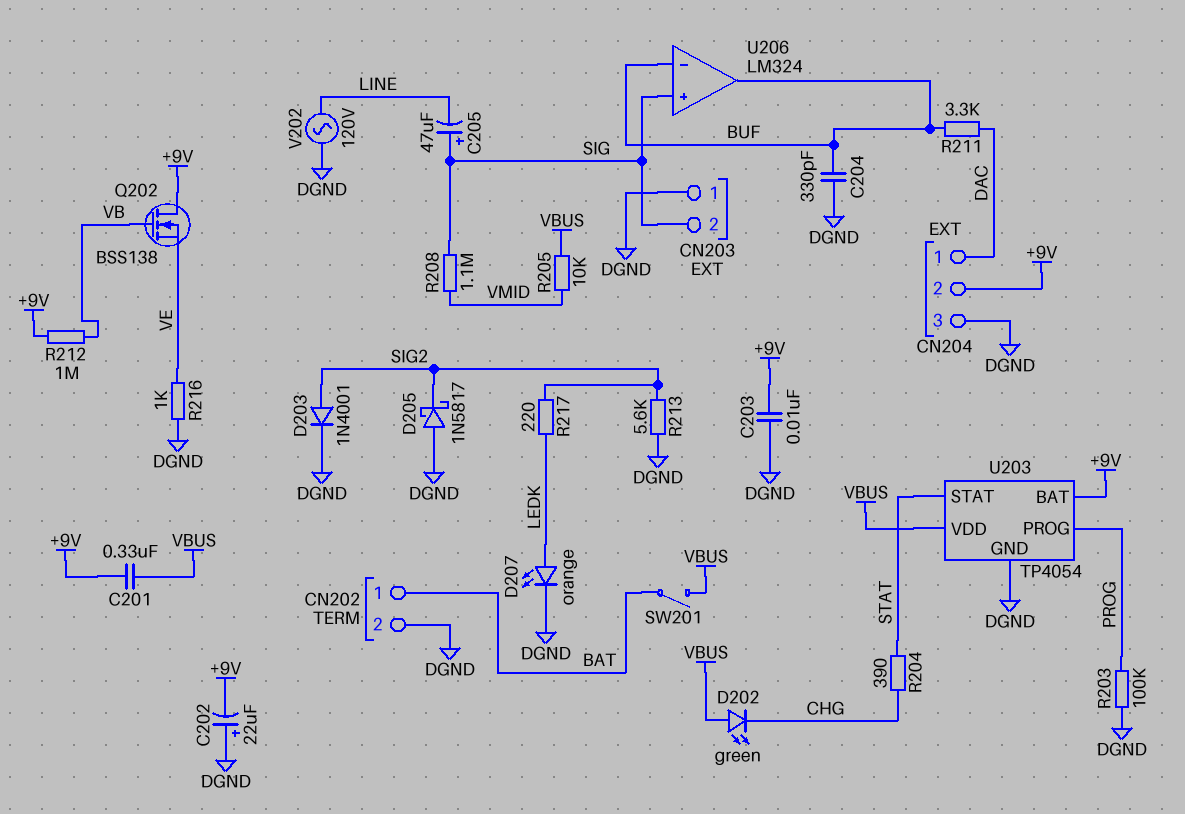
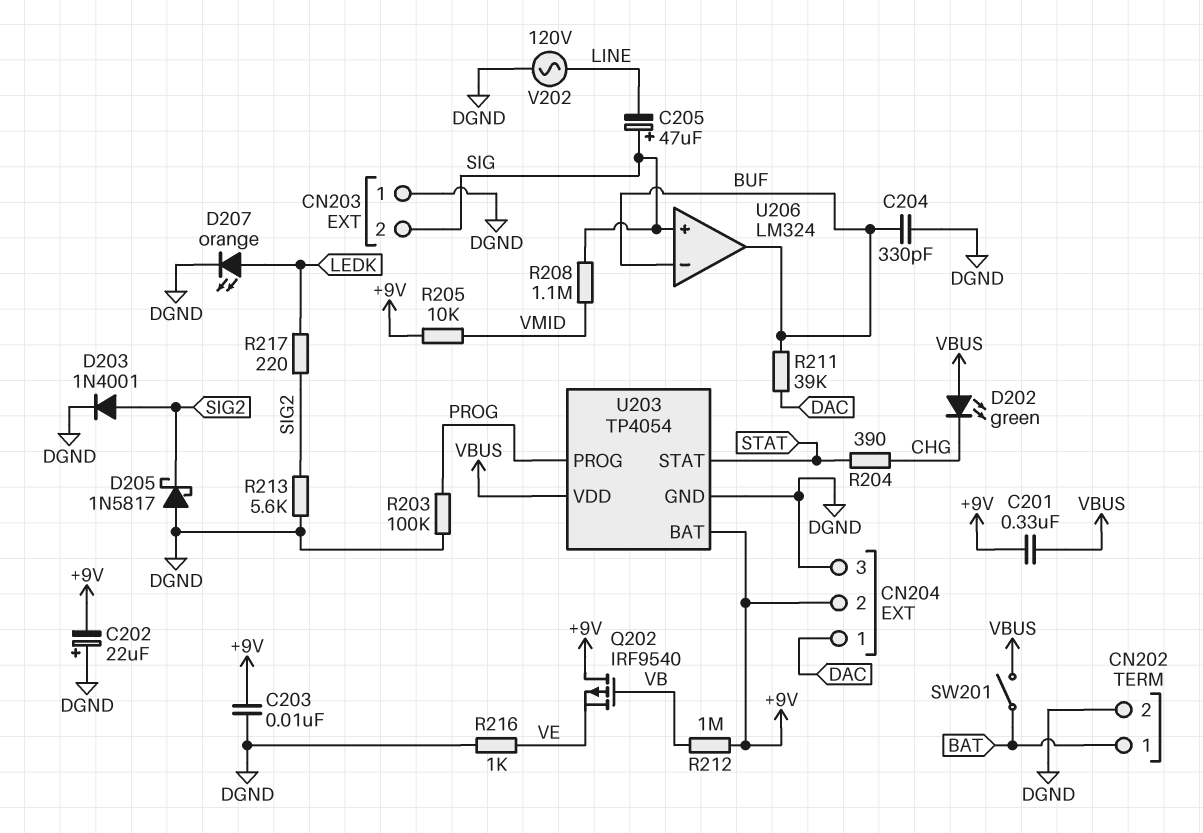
Q202: NMOS BSS138 (G VB, D +9V, S VE) -> PMOS IRF9540 (G VB, D +9V, S VE)
R205: 10k (VBUS, VMID) -> 10k (+9V, VMID)
R211: 3.3k (BUF, DAC) -> 39k (BUF, DAC)

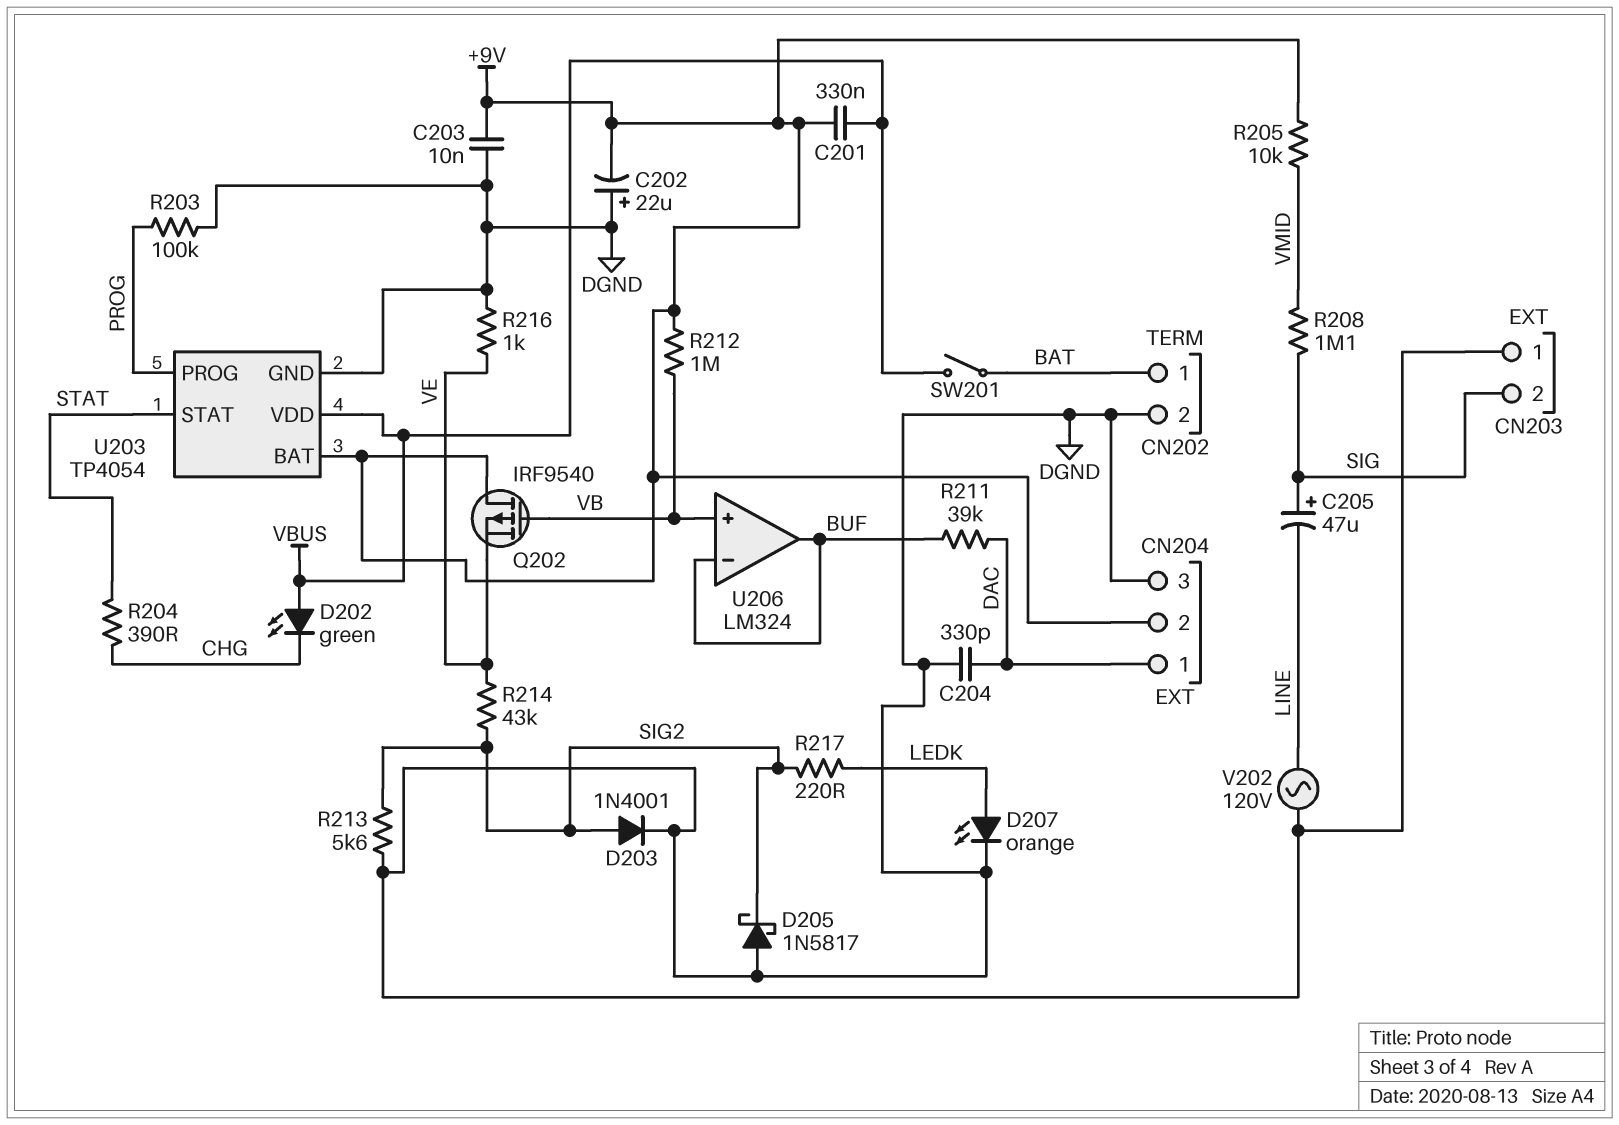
C204: 330pF (BUF, DGND) -> 330pF (DAC, DGND)
R214: none -> 43k (SIG2, VE)
U206 pin in+: SIG -> VB

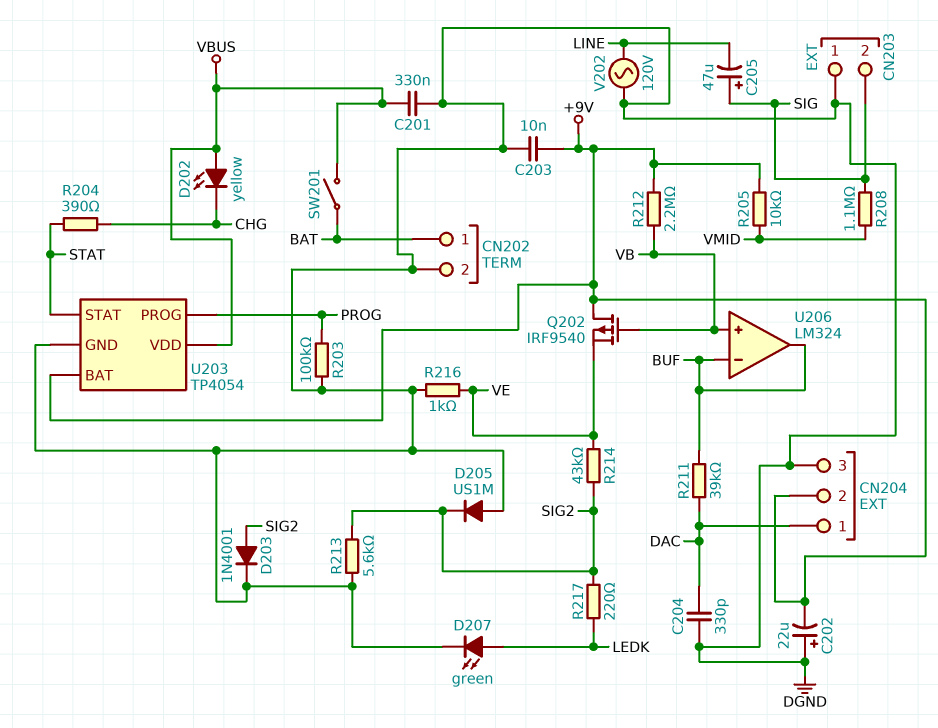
C201: 330nF (+9V, VBUS) -> 330nF (DGND, VBUS)
D202: LED green (A VBUS, K CHG) -> LED yellow (A VBUS, K CHG)
D205: schottky 1N5817 (A DGND, K SIG2) -> diode US1M (A DGND, K SIG2)
D207: LED orange (A LEDK, K DGND) -> LED green (A LEDK, K DGND)
R212: 1M (+9V, VB) -> 2.2M (+9V, VB)

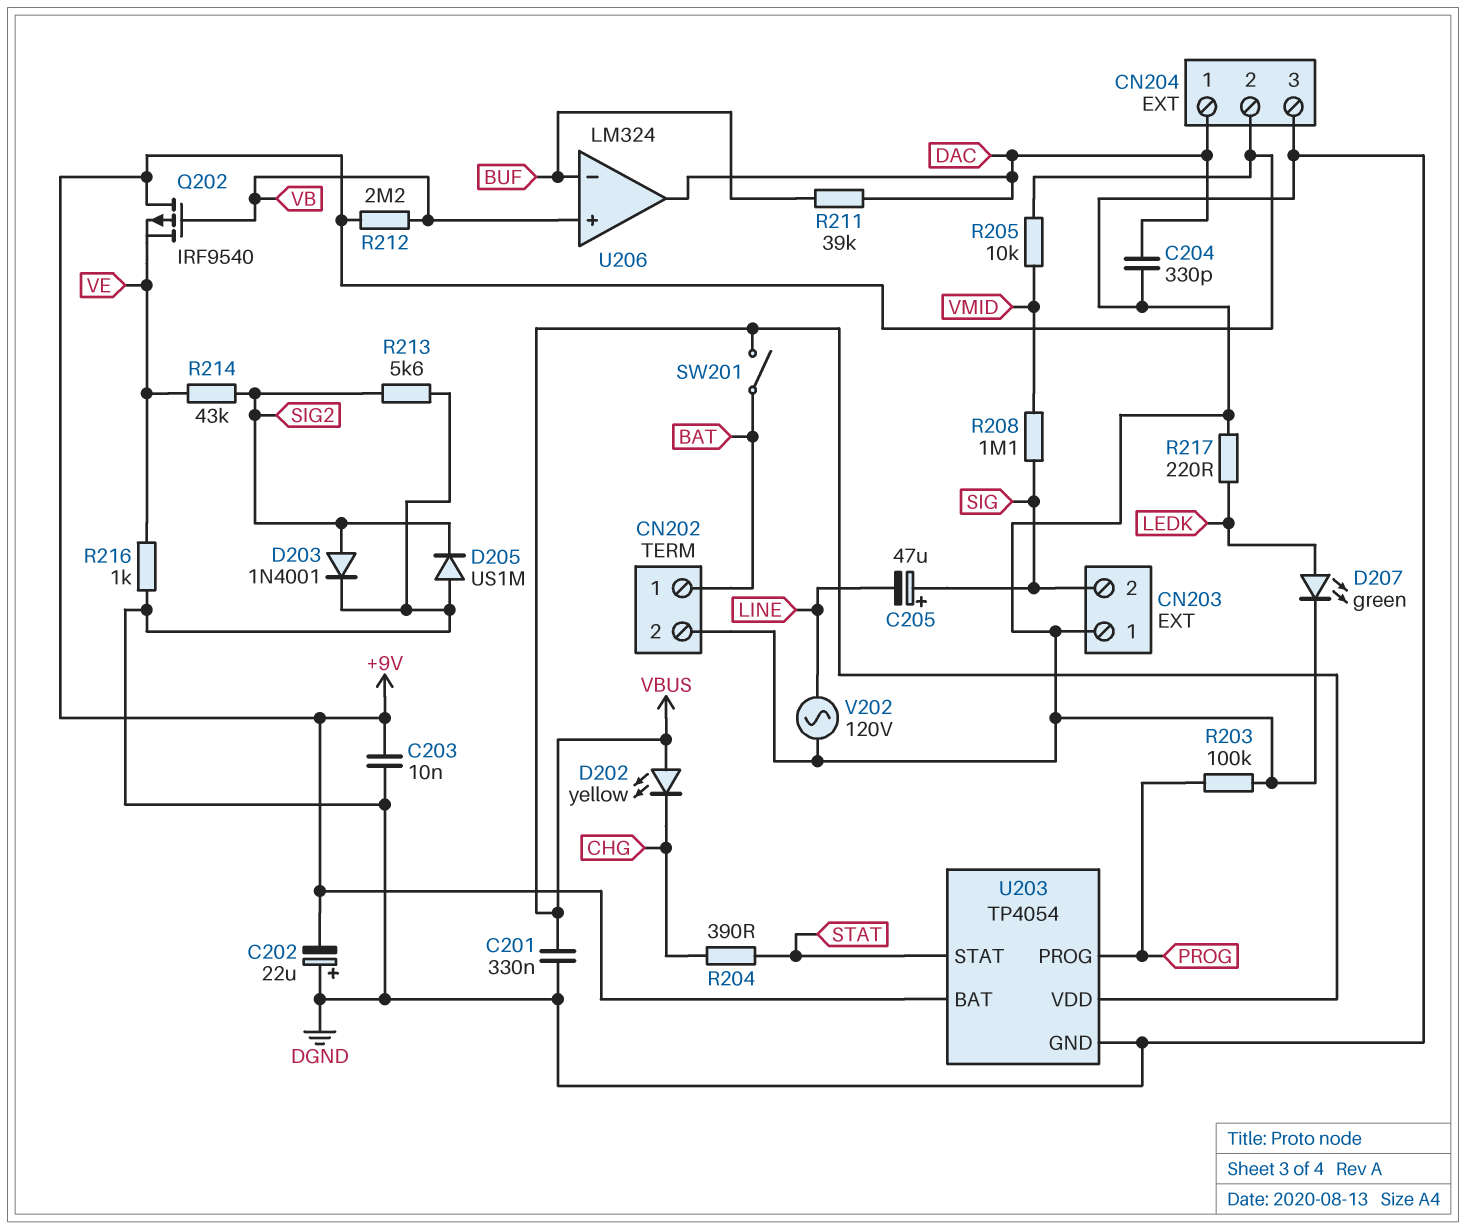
R217: 220 (LEDK, SIG2) -> 220 (DGND, LEDK)
U206 pin out: BUF -> DAC

